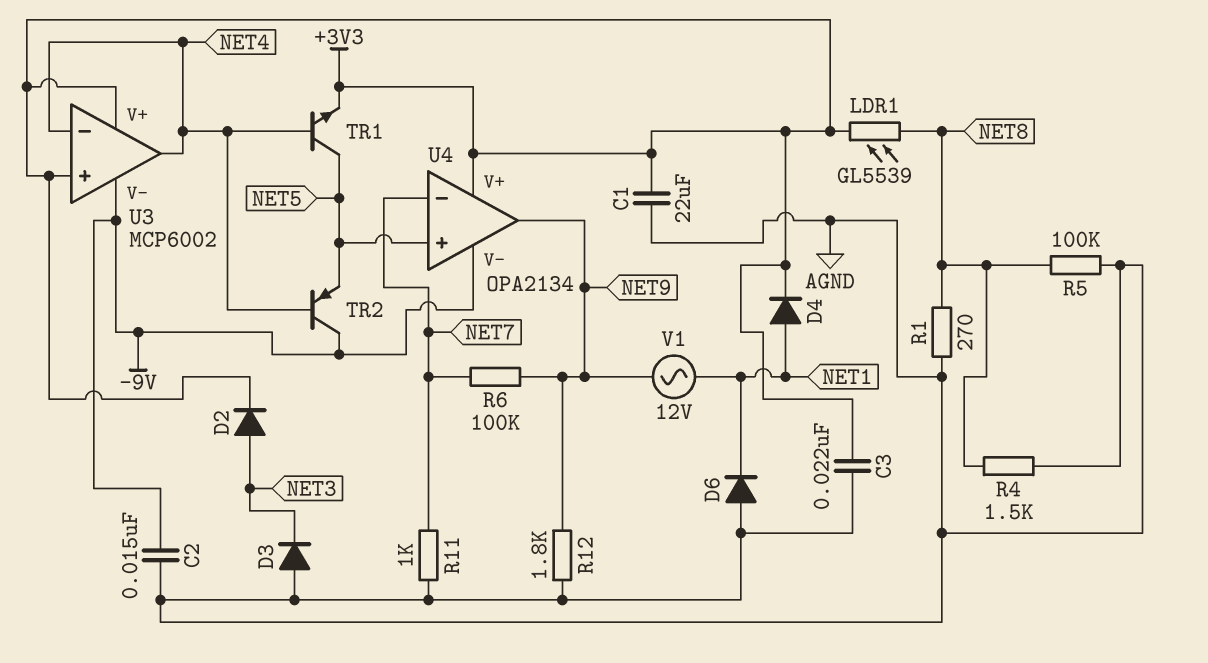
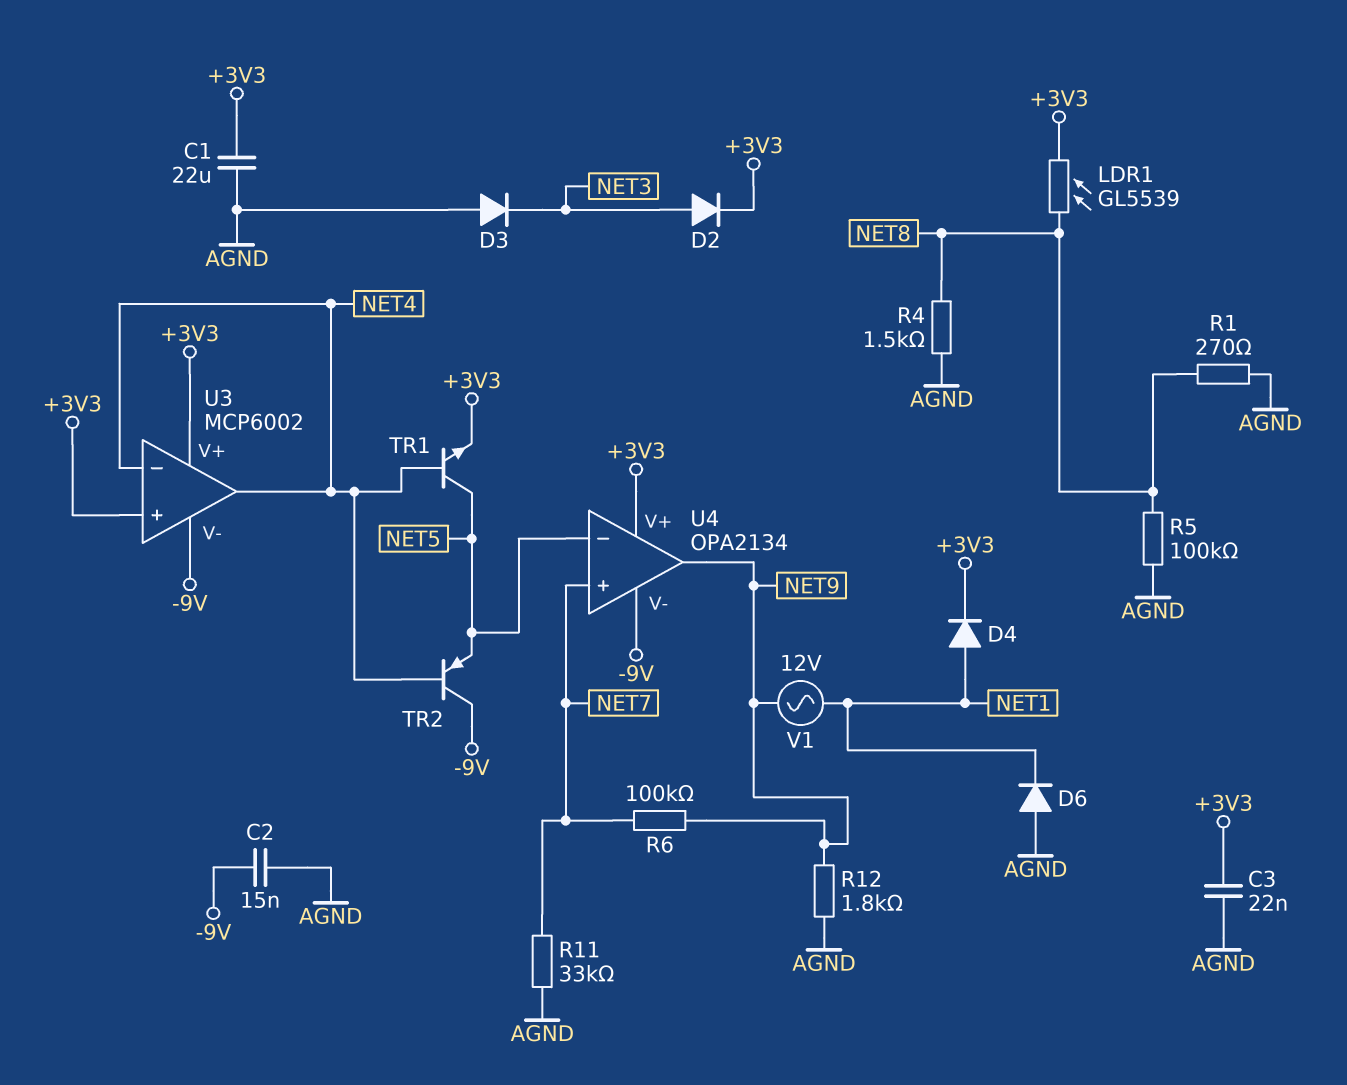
R11: 1k (AGND, NET7) -> 33k (AGND, NET7)
U4 pin in+: NET5 -> NET7
U4 pin in-: NET7 -> NET5

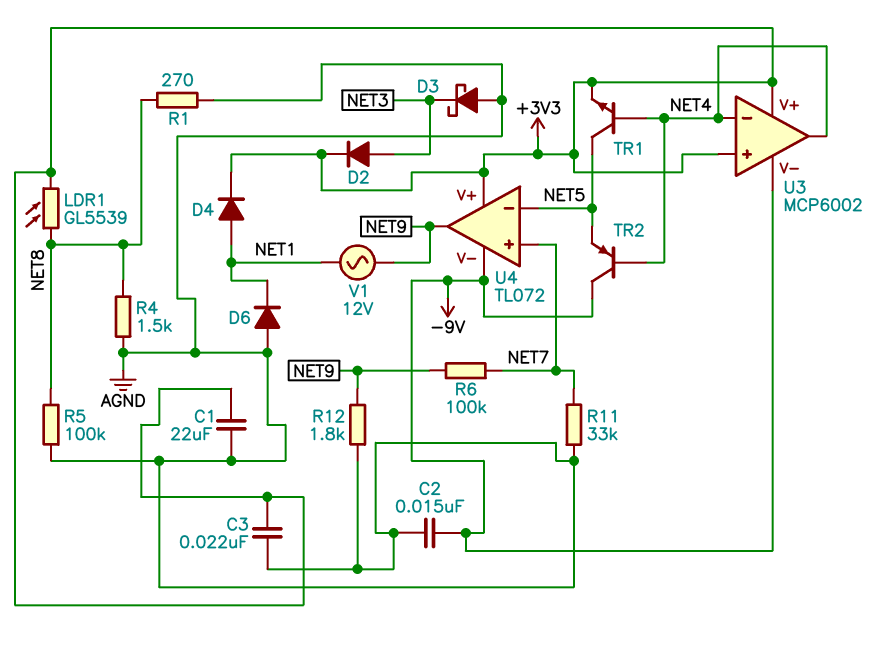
D3: diode (A AGND, K NET3) -> schottky (A AGND, K NET3)
U4: OPA2134 -> TL072

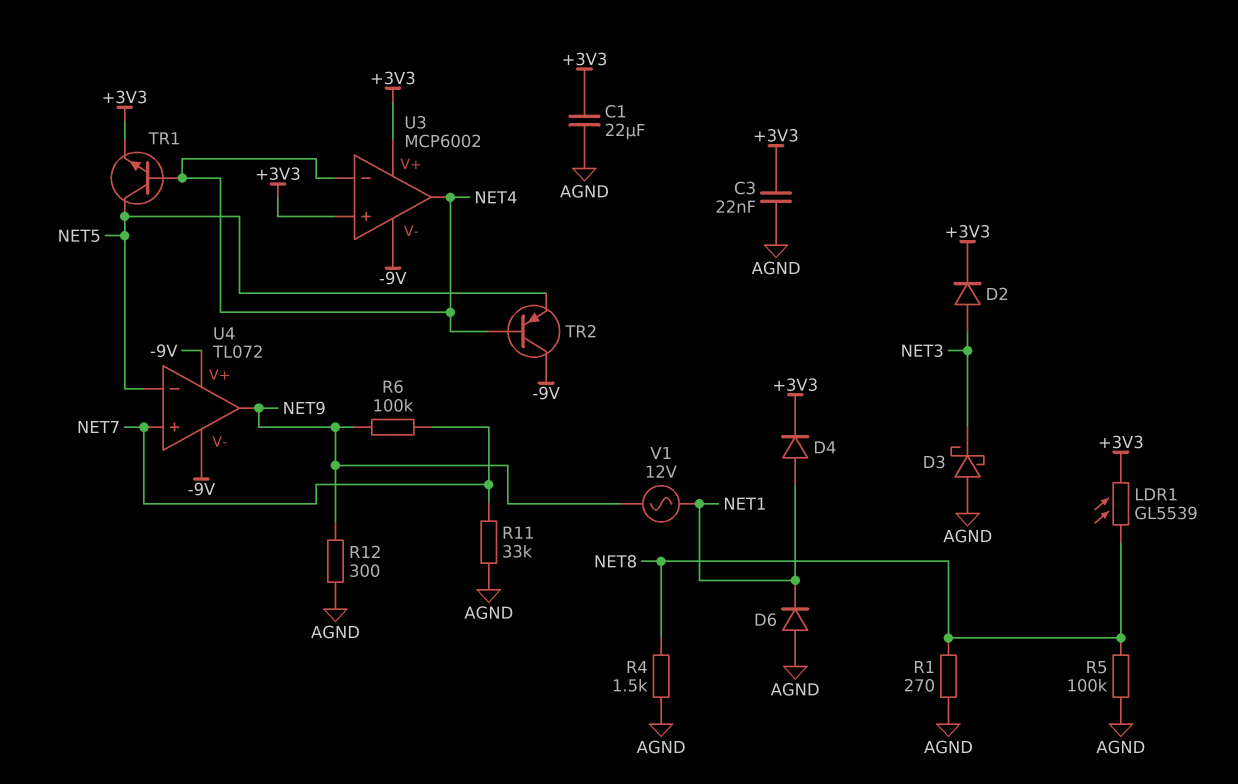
C2: 15nF (-9V, AGND) -> none
R12: 1.8k (AGND, NET9) -> 300 (AGND, NET9)
U4 pin V+: +3V3 -> -9V

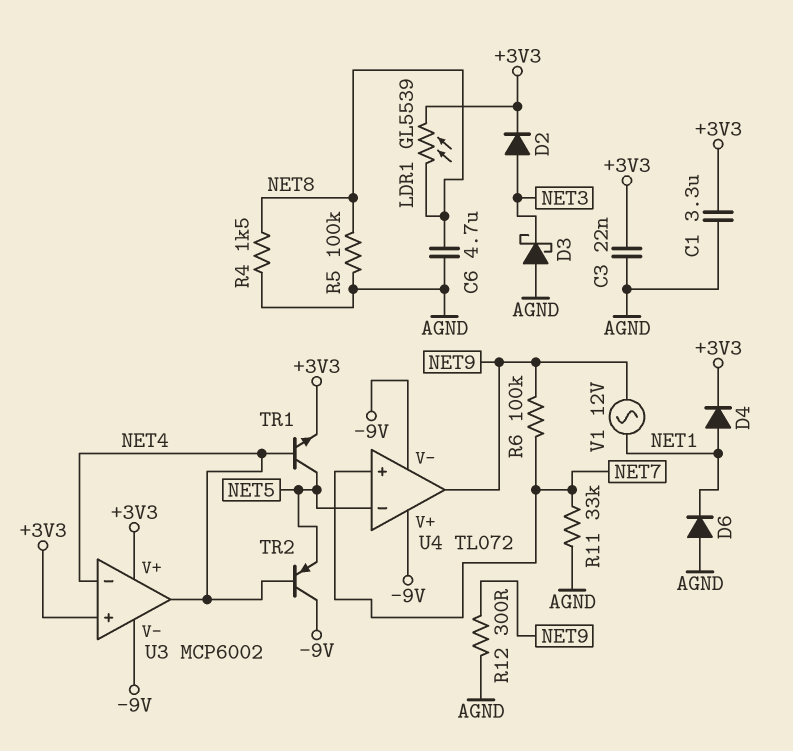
C1: 22uF (+3V3, AGND) -> 3.3uF (+3V3, AGND)
C6: none -> 4.7uF (AGND, NET8)
R1: 270 (AGND, NET8) -> none

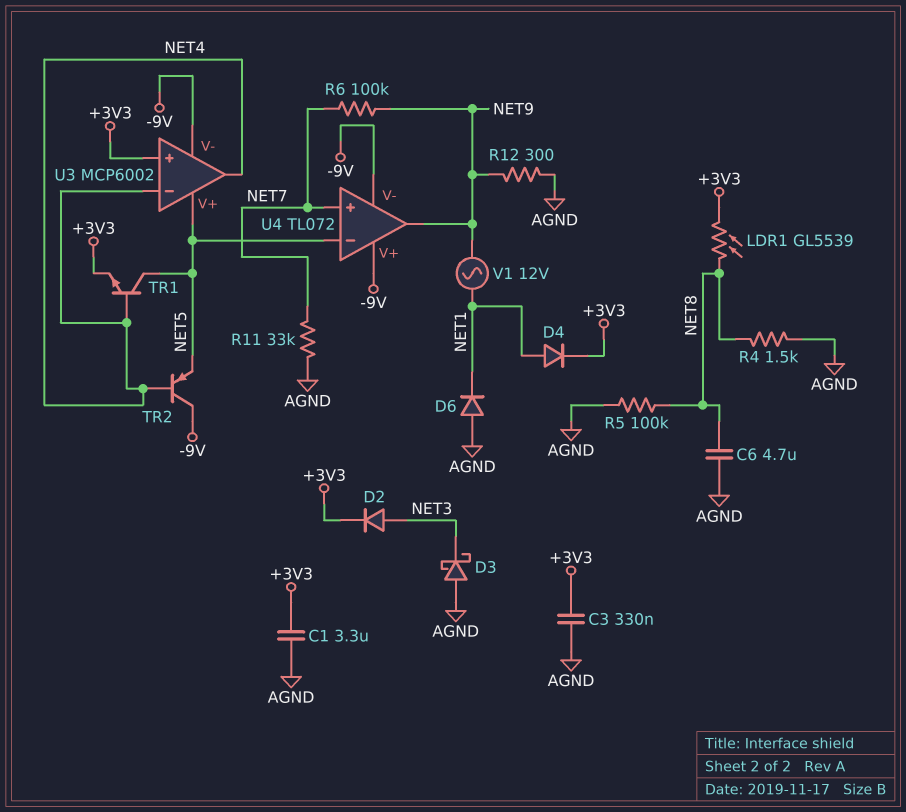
C3: 22nF (+3V3, AGND) -> 330nF (+3V3, AGND)
U3 pin V+: +3V3 -> NET5

